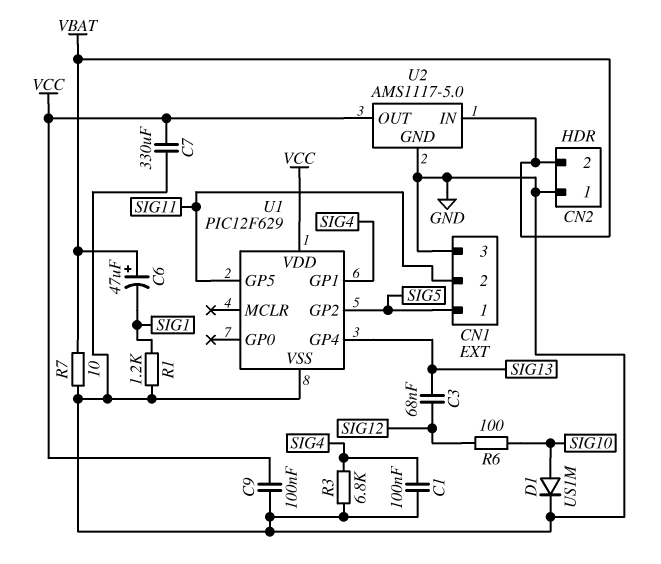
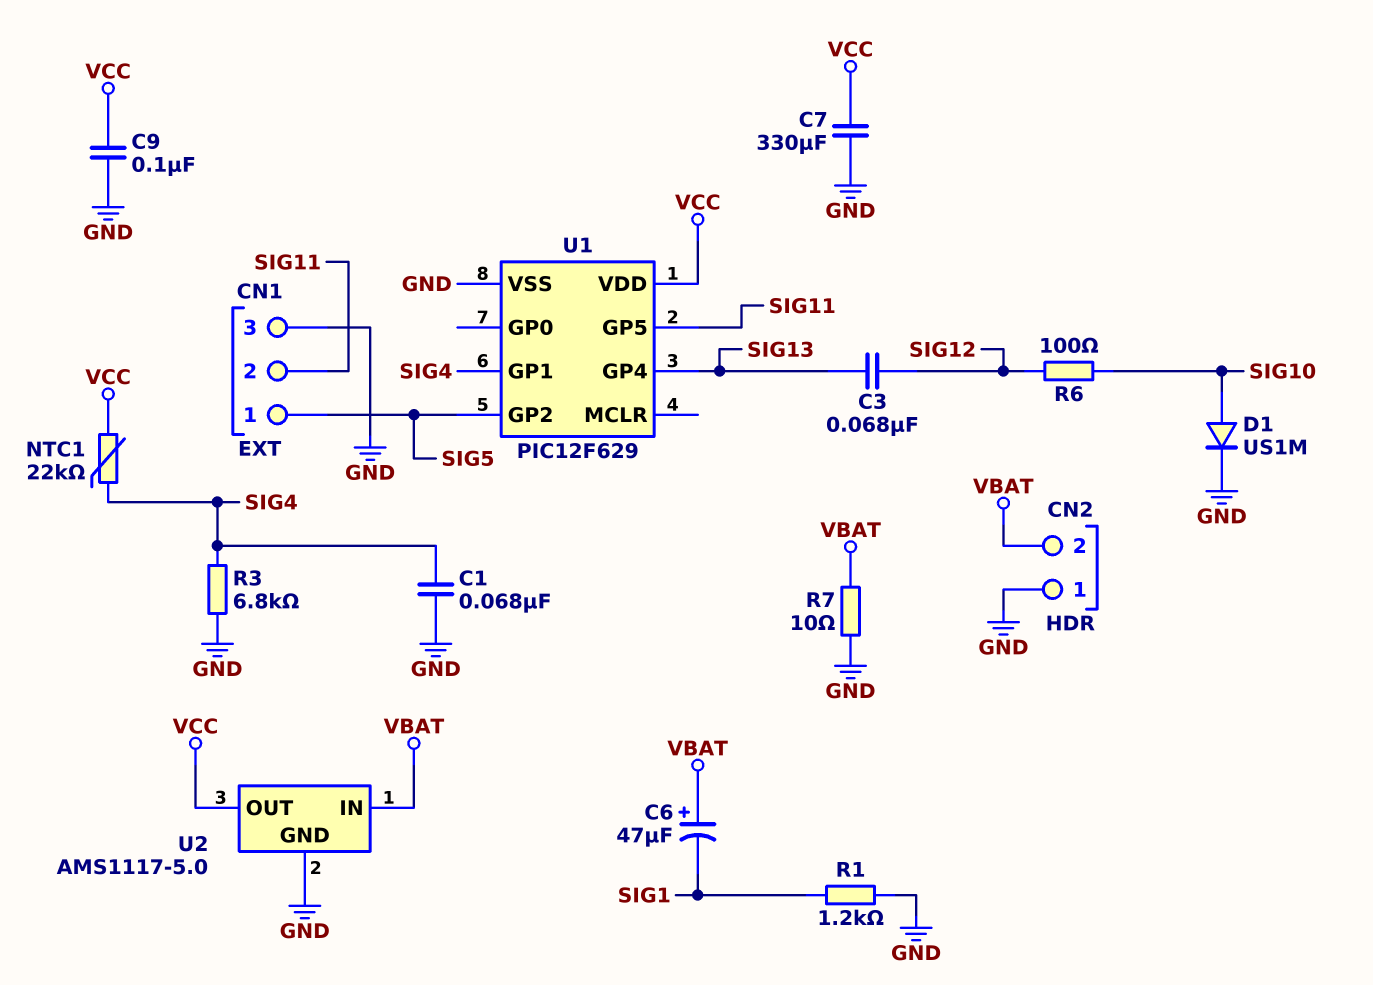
C1: 100nF (GND, SIG4) -> 68nF (GND, SIG4)
NTC1: none -> 22k (SIG4, VCC)

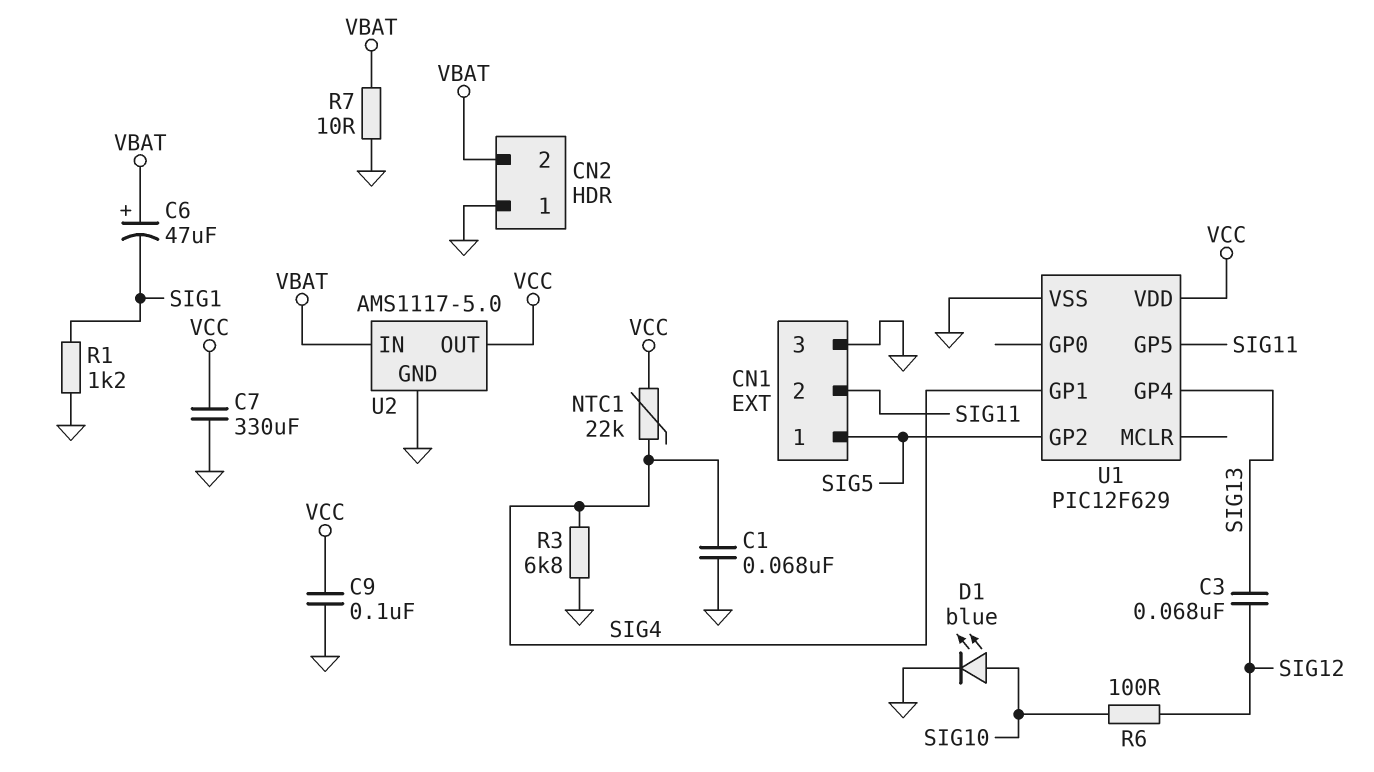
D1: diode US1M (A SIG10, K GND) -> LED blue (A SIG10, K GND)

